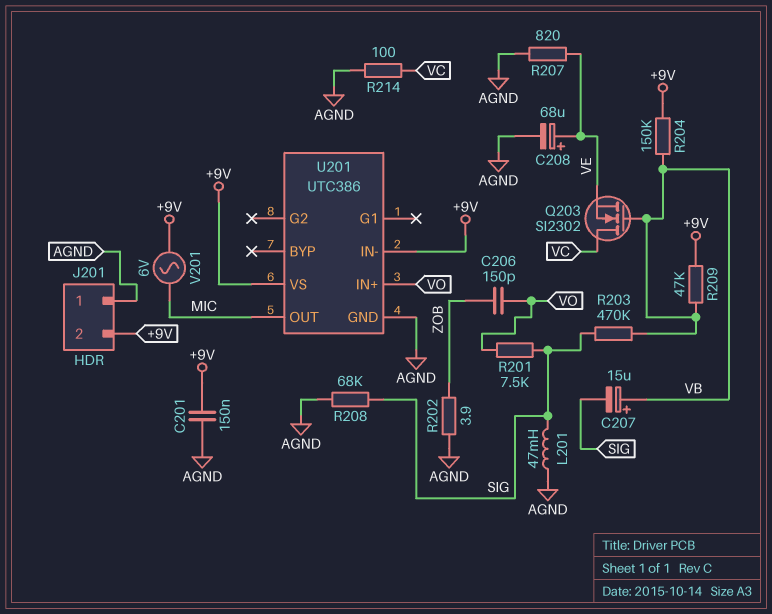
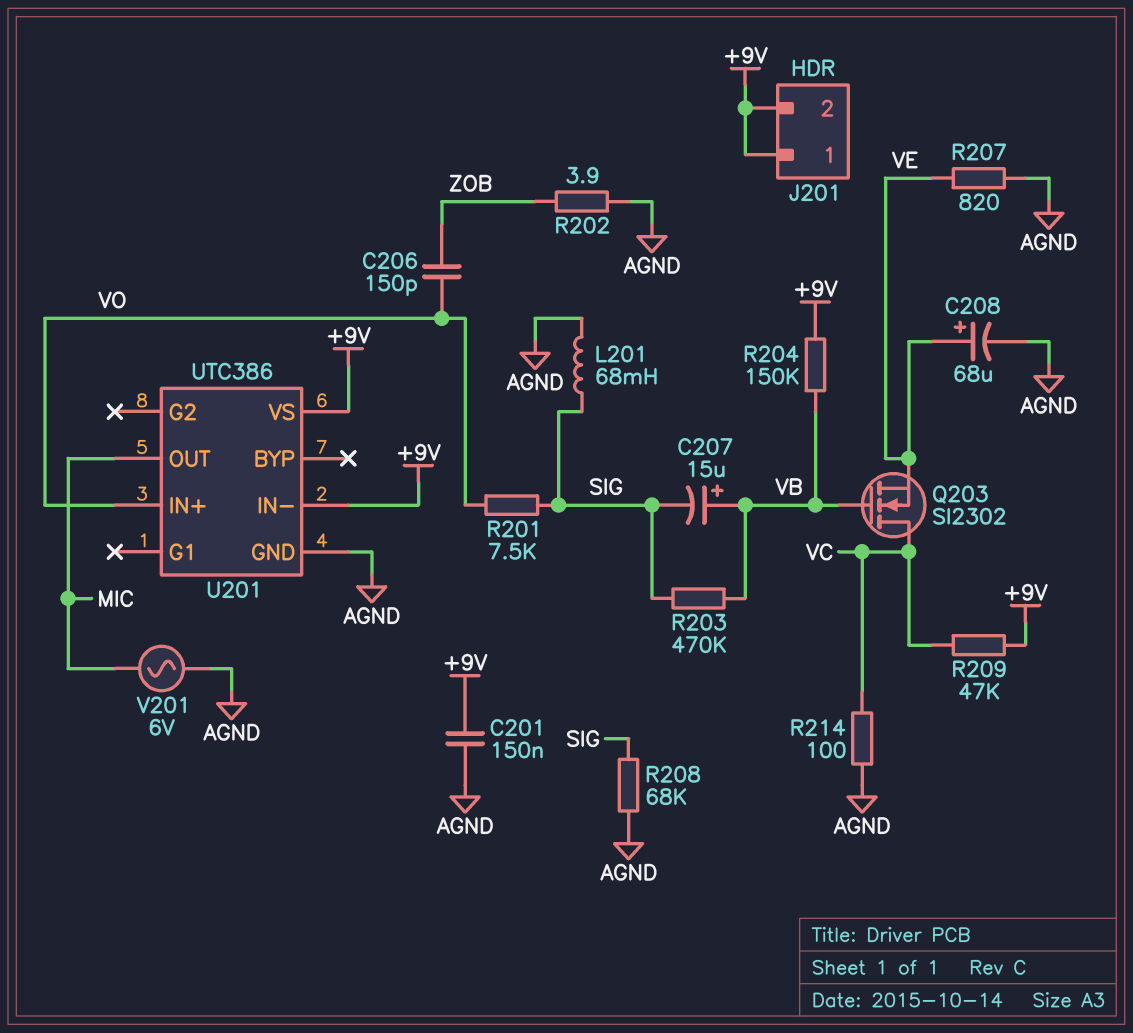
J201 pin 1: AGND -> +9V
L201: 47mH (AGND, SIG) -> 68mH (AGND, SIG)
R209: 47k (+9V, VB) -> 47k (+9V, VC)
V201: AC 6V (+9V, MIC) -> AC 6V (AGND, MIC)

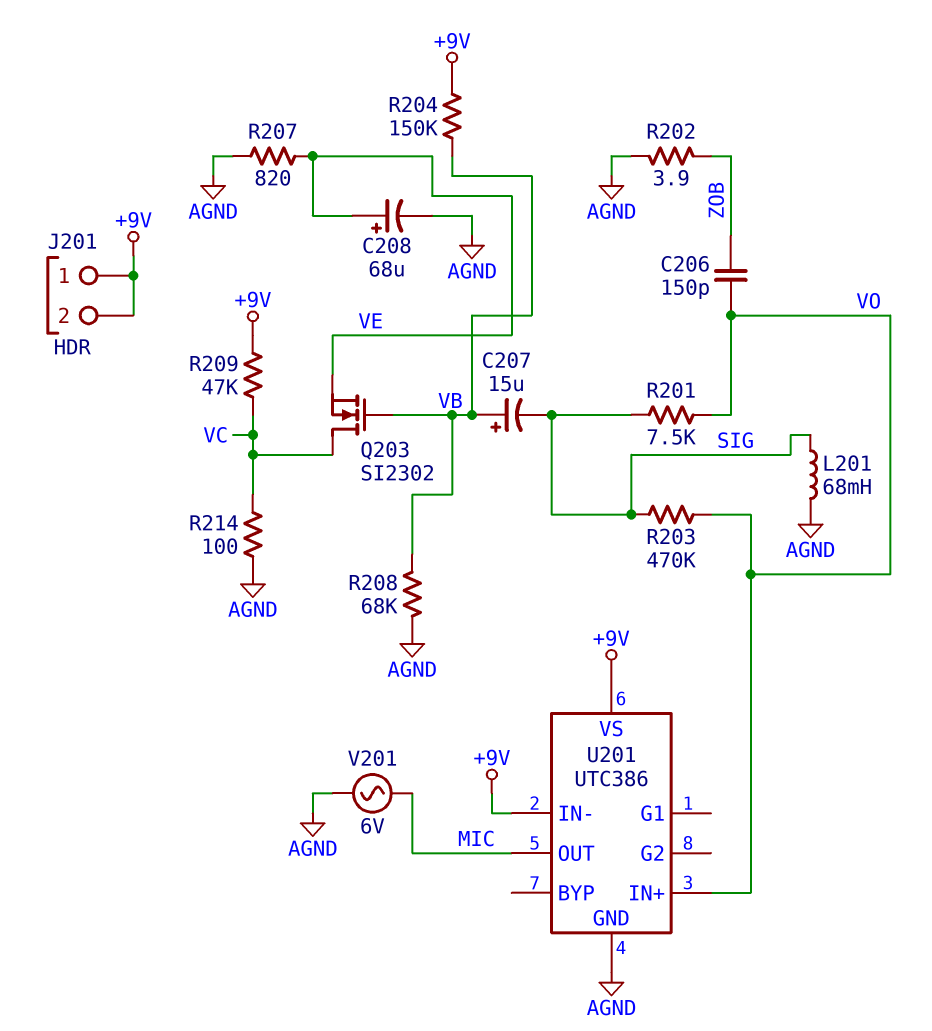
C201: 150nF (+9V, AGND) -> none
R203: 470k (SIG, VB) -> 470k (SIG, VO)
R208: 68k (AGND, SIG) -> 68k (AGND, VB)

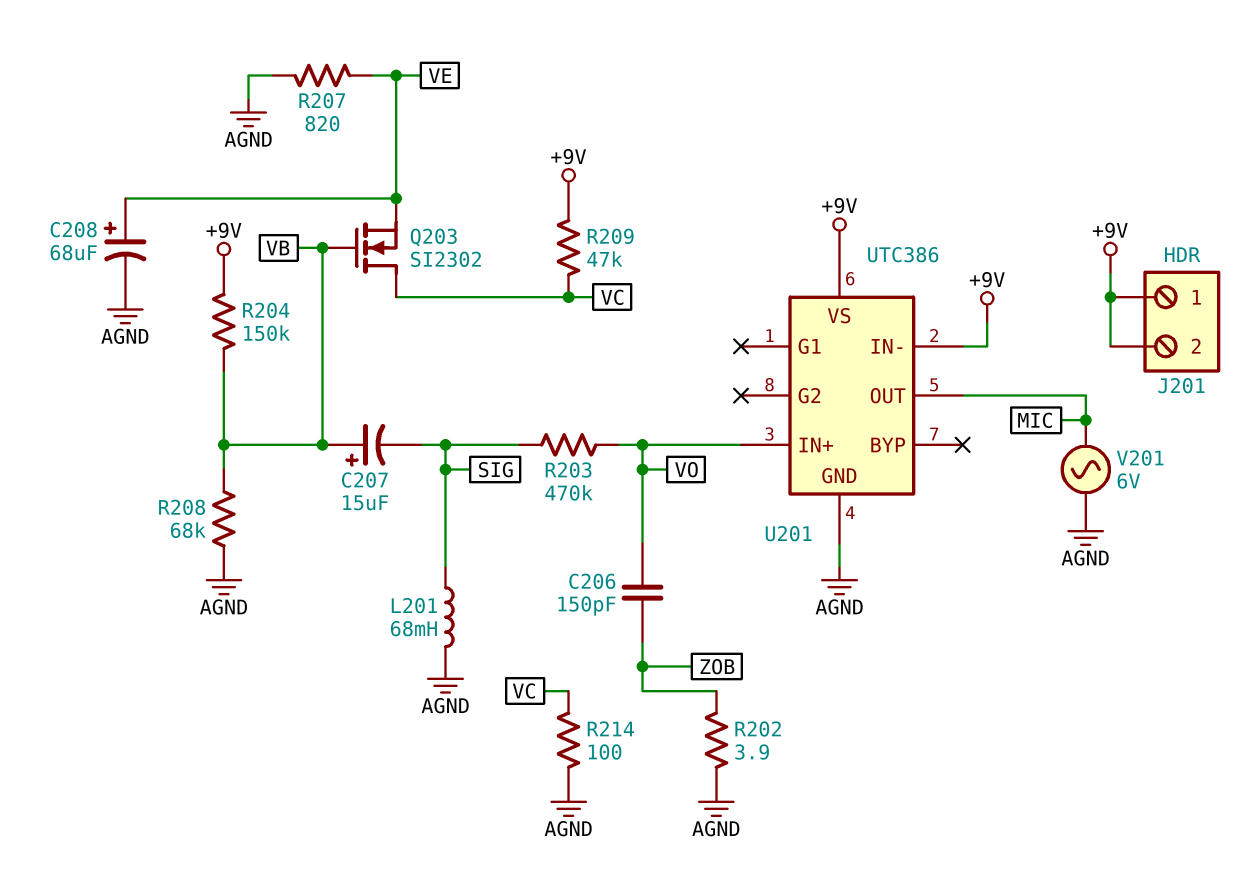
R201: 7.5k (SIG, VO) -> none

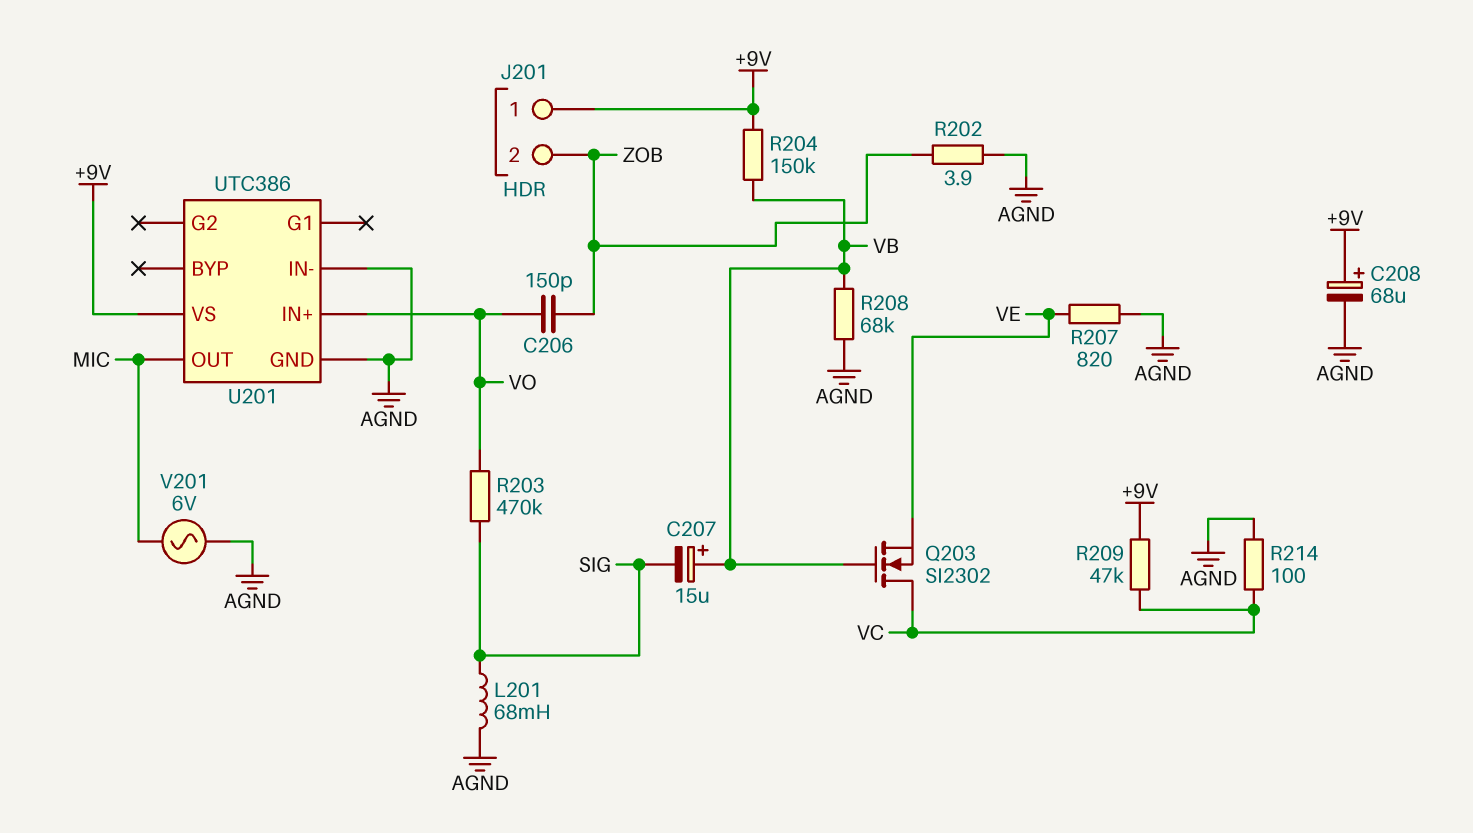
C208: 68uF (plus VE, minus AGND) -> 68uF (plus +9V, minus AGND)
J201 pin 2: +9V -> ZOB
U201 pin IN-: +9V -> AGND

